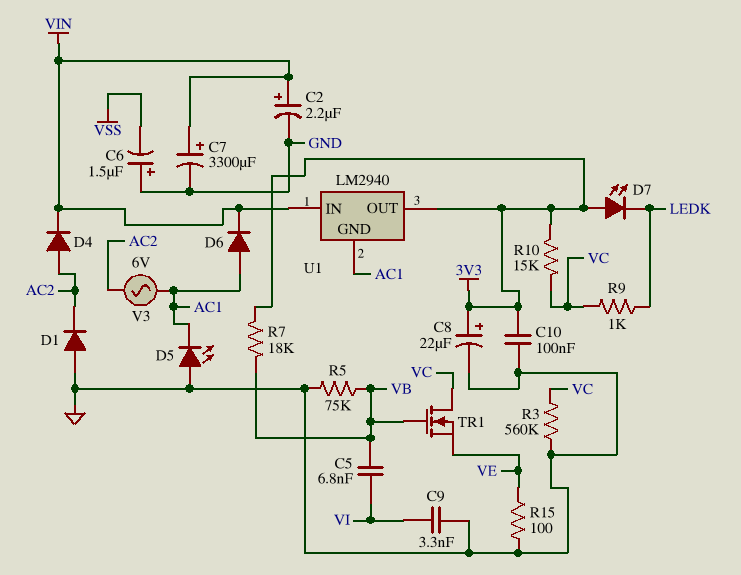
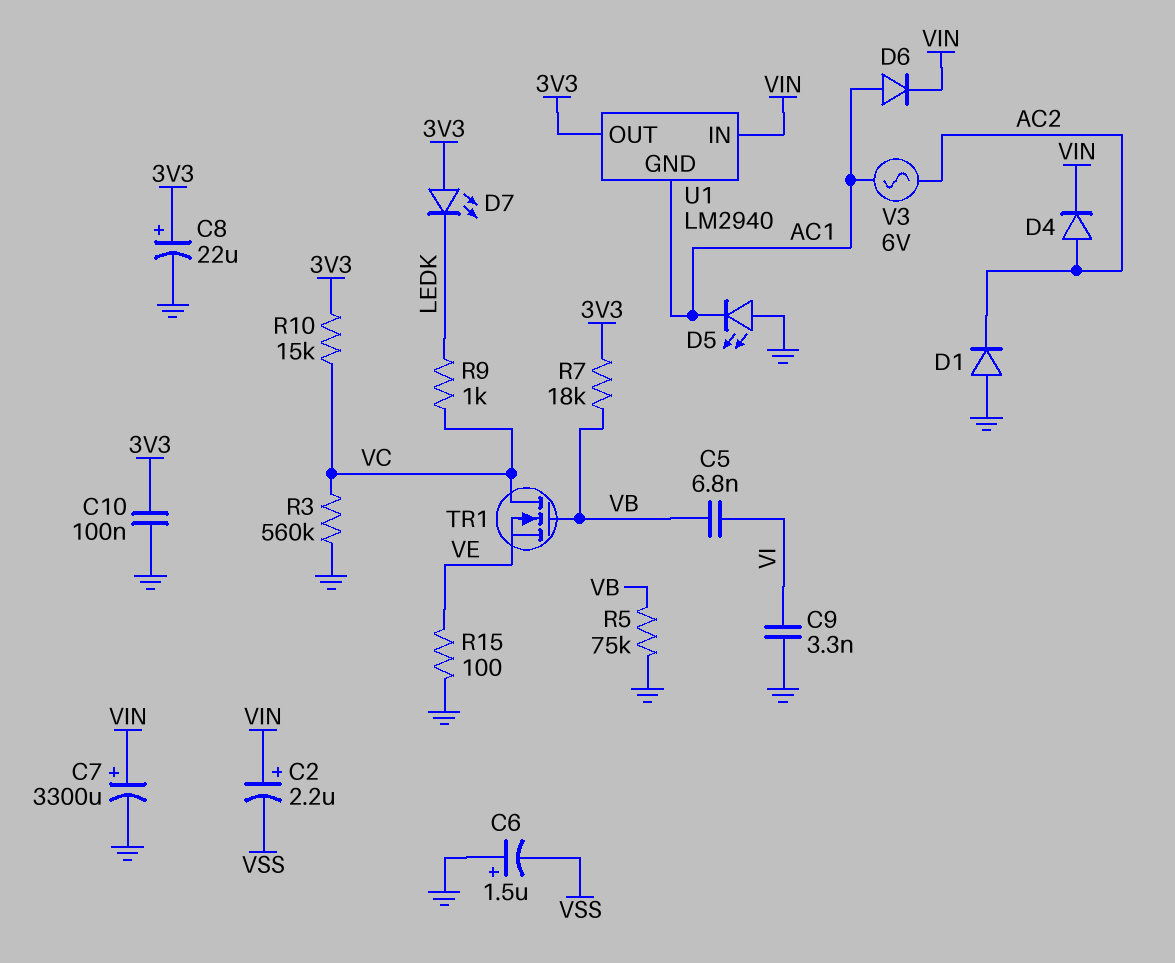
C2: 2.2uF (plus VIN, minus GND) -> 2.2uF (plus VIN, minus VSS)

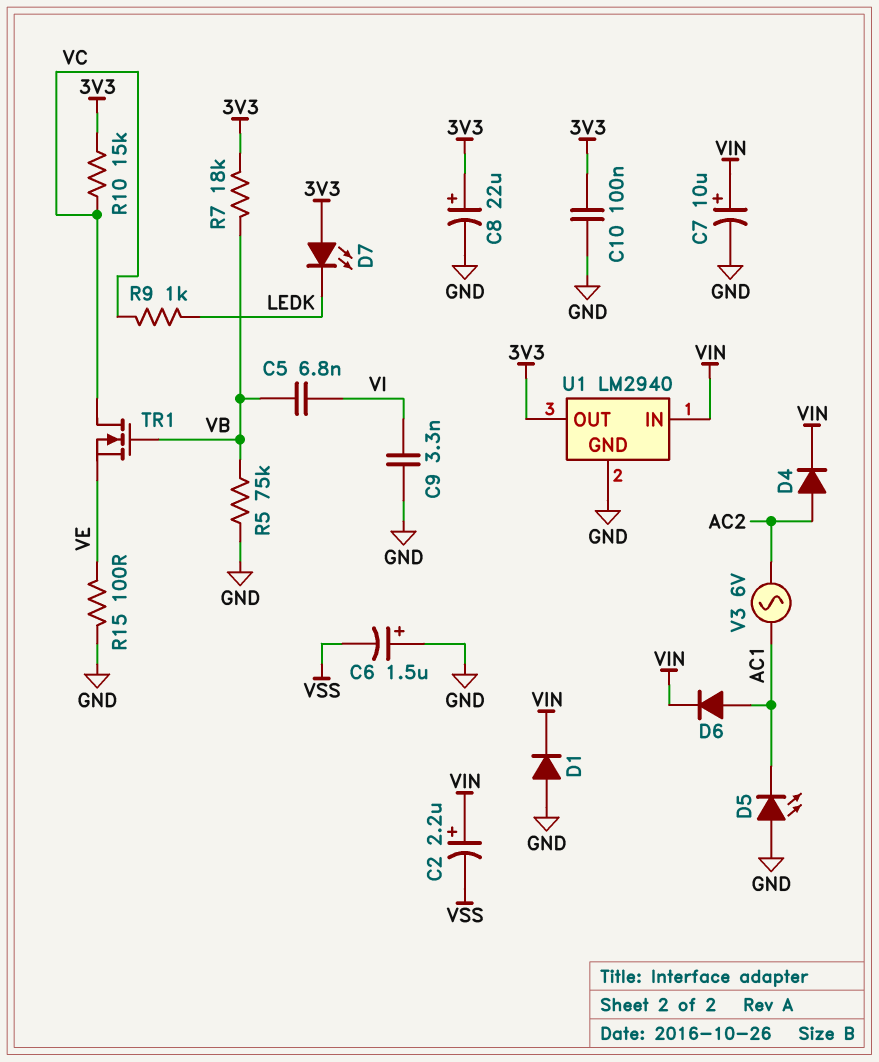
C7: 3300uF (plus VIN, minus GND) -> 10uF (plus VIN, minus GND)
D1: diode (A GND, K AC2) -> diode (A GND, K VIN)
R3: 560k (GND, VC) -> none
U1 pin GND: AC1 -> GND

